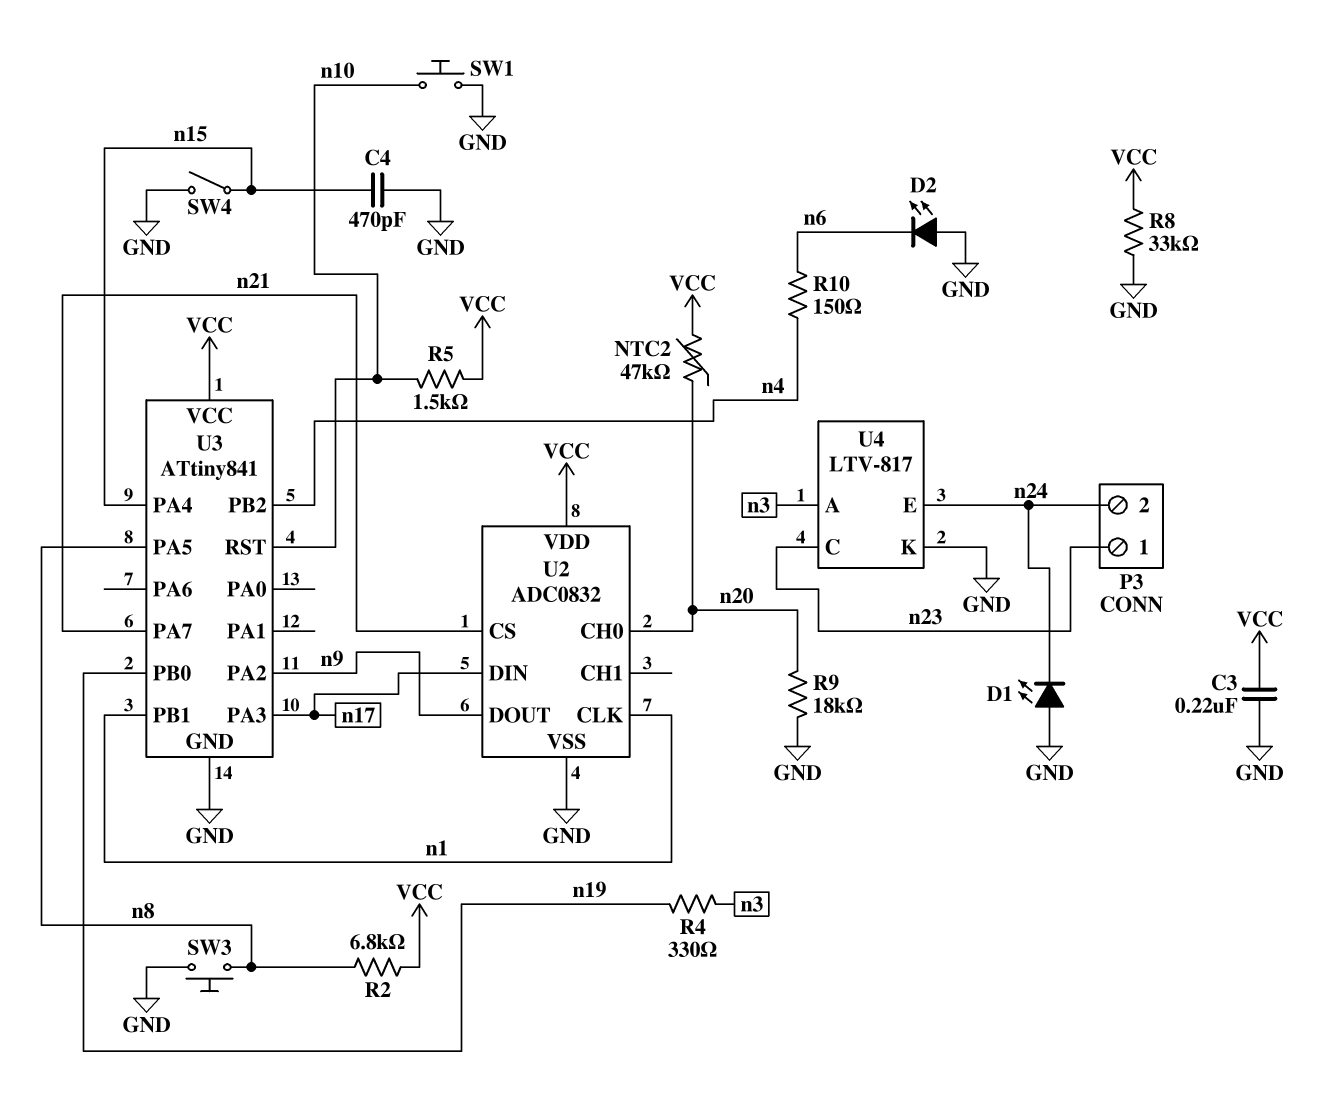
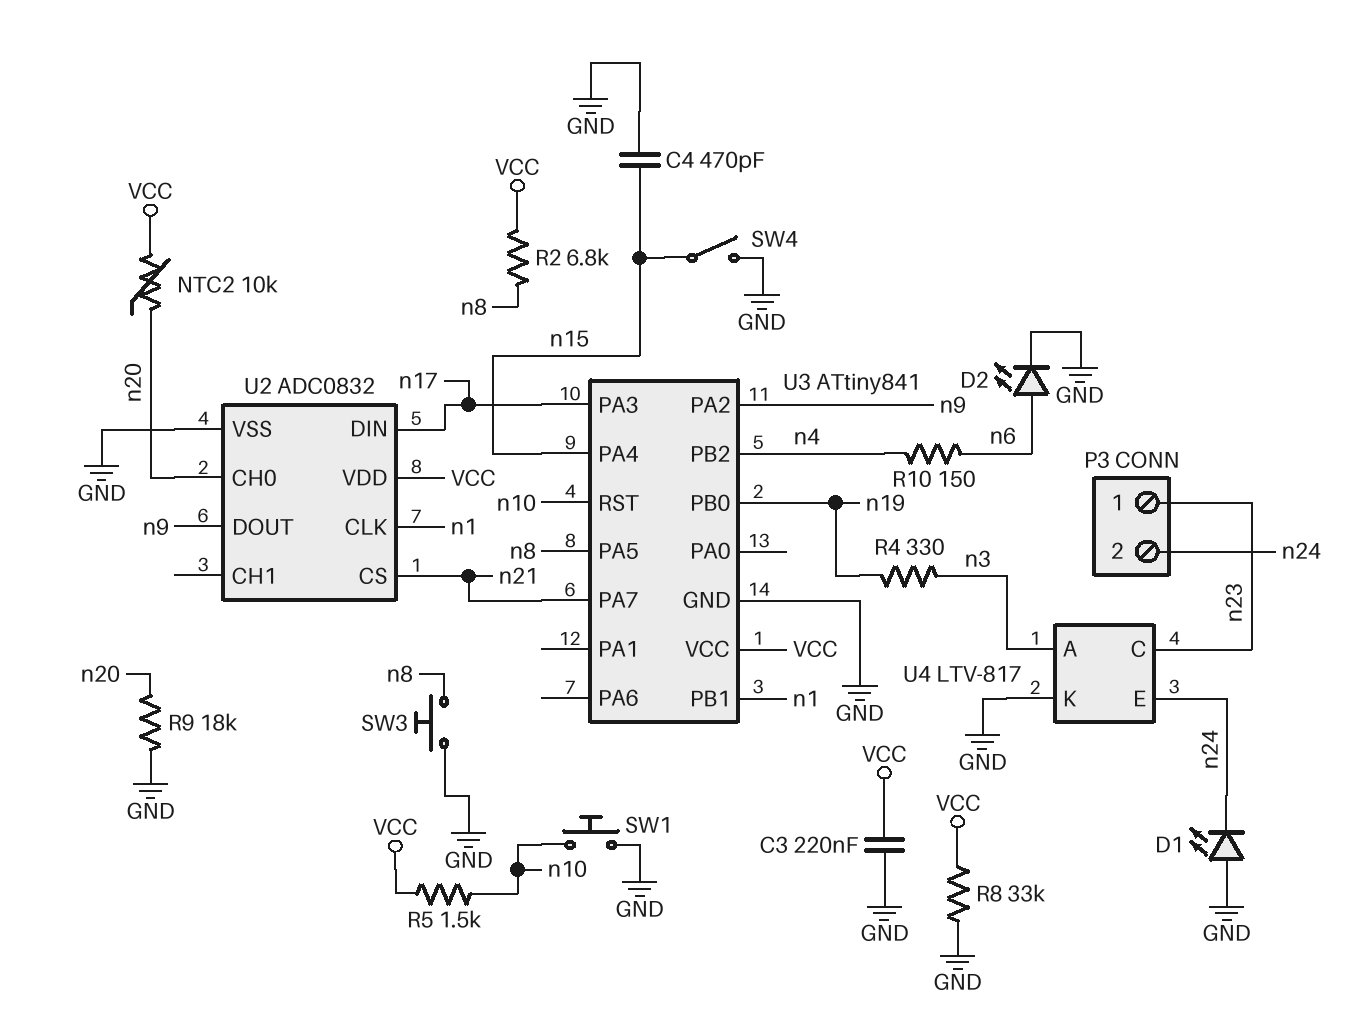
D2: LED (A GND, K n6) -> LED (A n6, K GND)
NTC2: 47k (VCC, n20) -> 10k (VCC, n20)

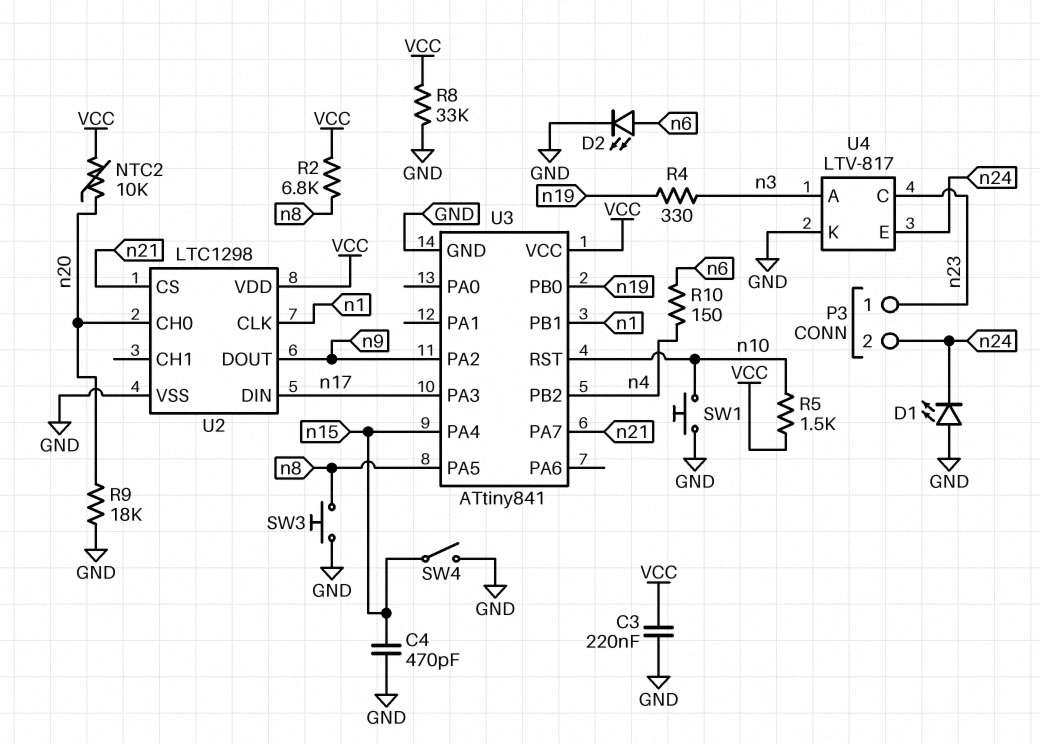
U2: ADC0832 -> LTC1298

